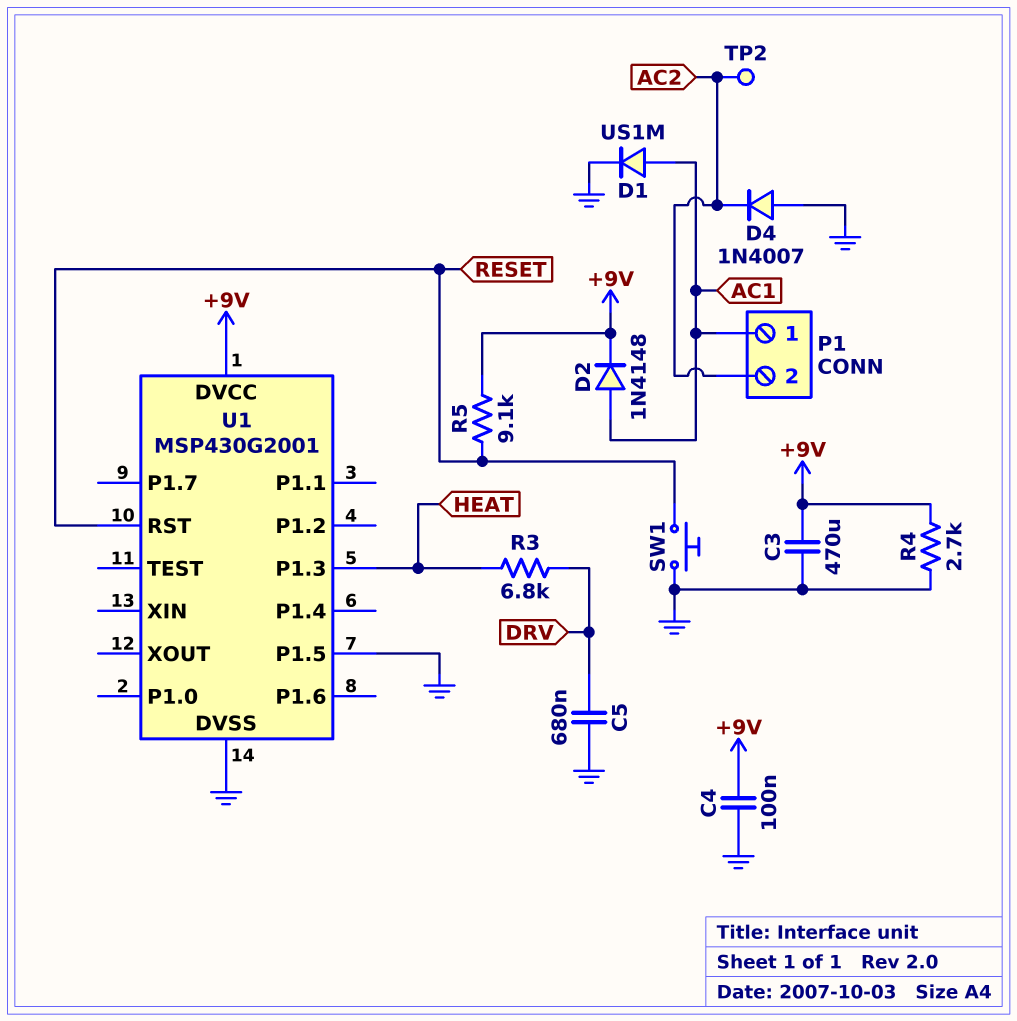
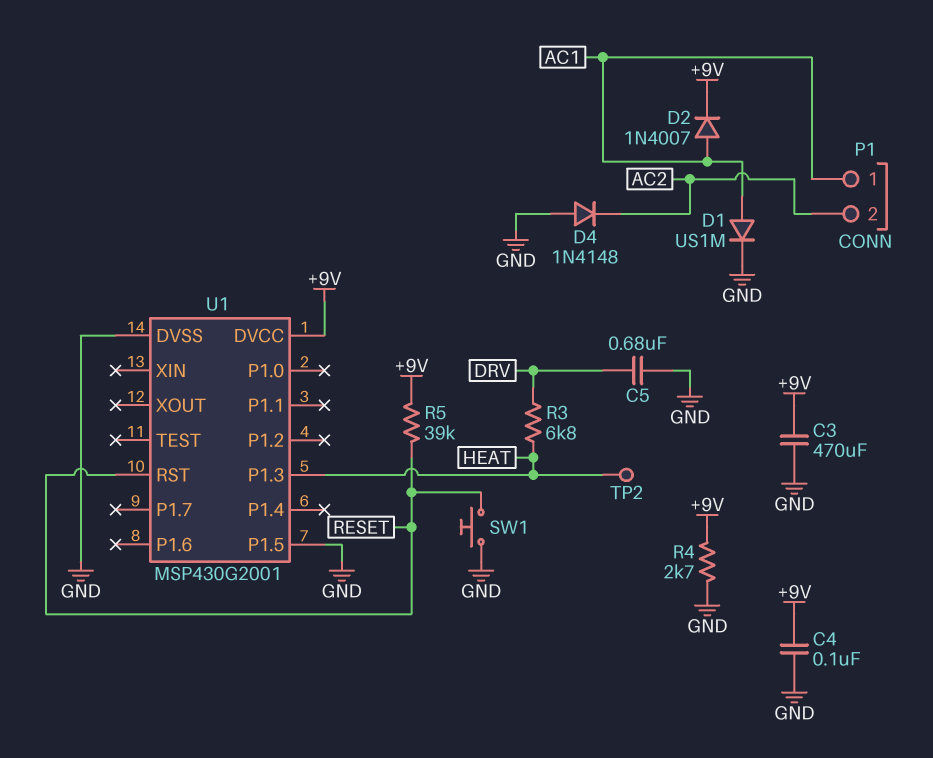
D2: diode 1N4148 (A AC1, K +9V) -> diode 1N4007 (A AC1, K +9V)
D4: diode 1N4007 (A GND, K AC2) -> diode 1N4148 (A GND, K AC2)
R5: 9.1k (+9V, RESET) -> 39k (+9V, RESET)
TP2: test point (AC2) -> test point (HEAT)

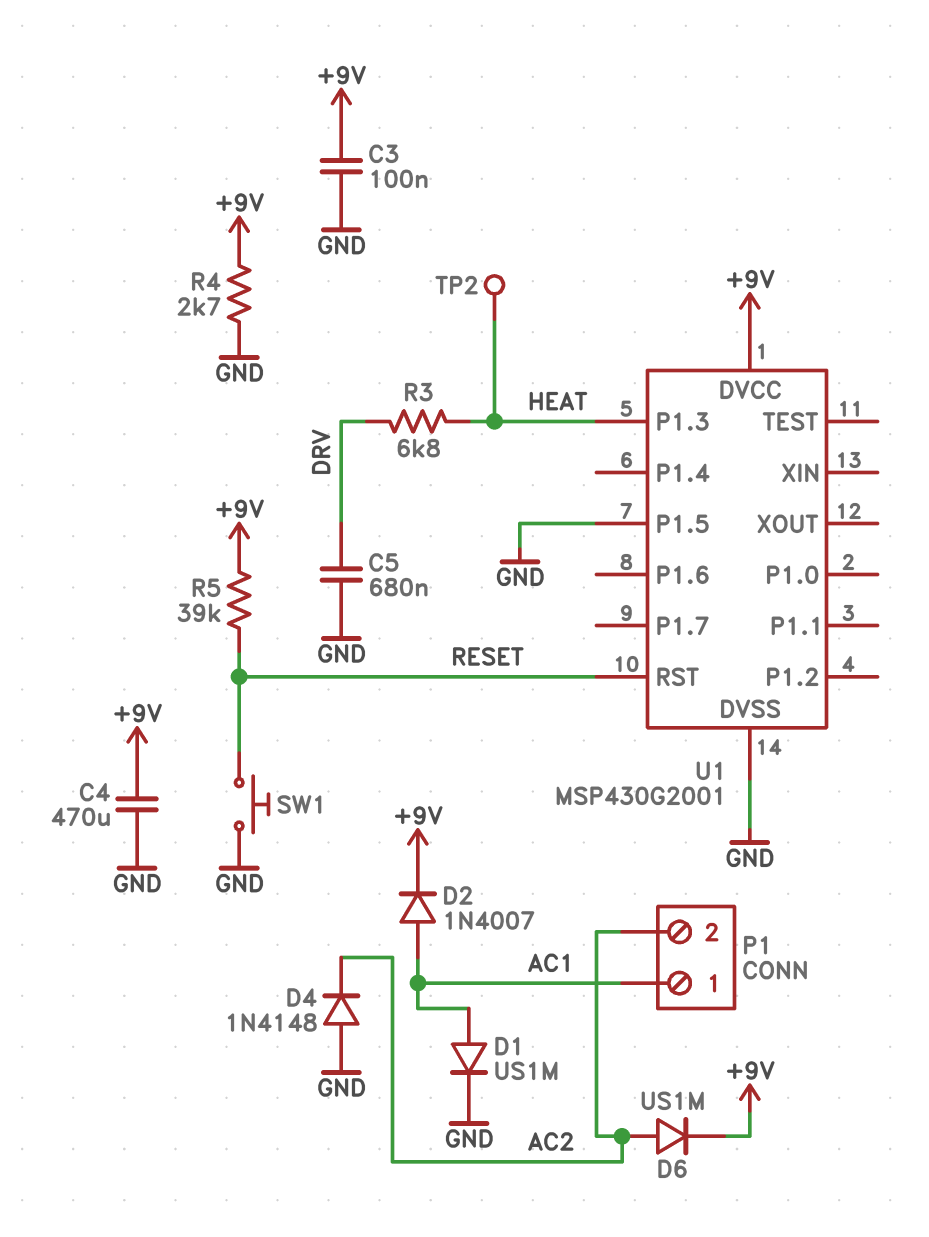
C3: 470uF (+9V, GND) -> 100nF (+9V, GND)
C4: 100nF (+9V, GND) -> 470uF (+9V, GND)
D6: none -> diode US1M (A AC2, K +9V)

